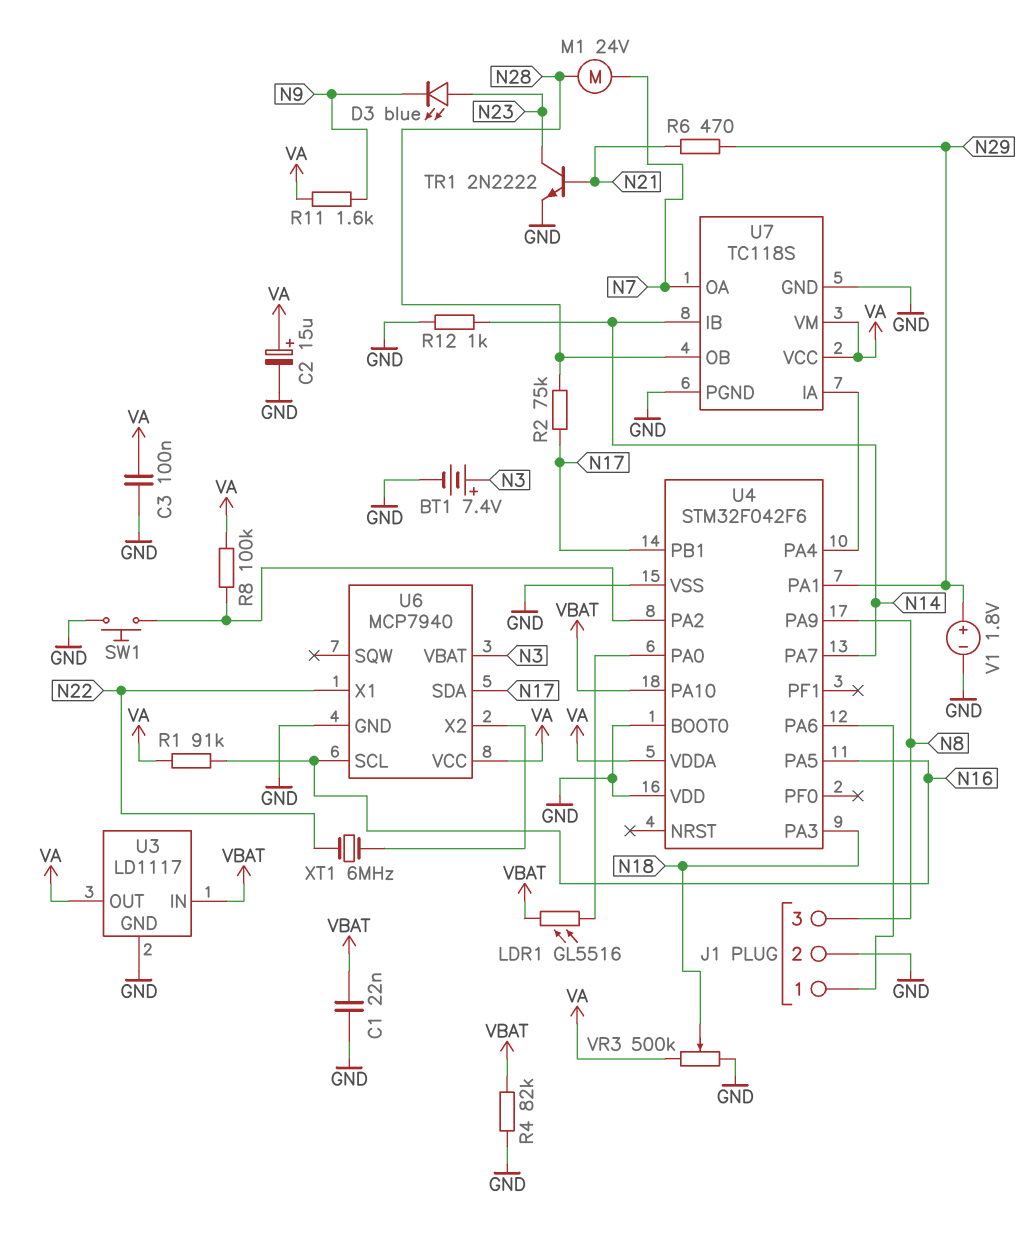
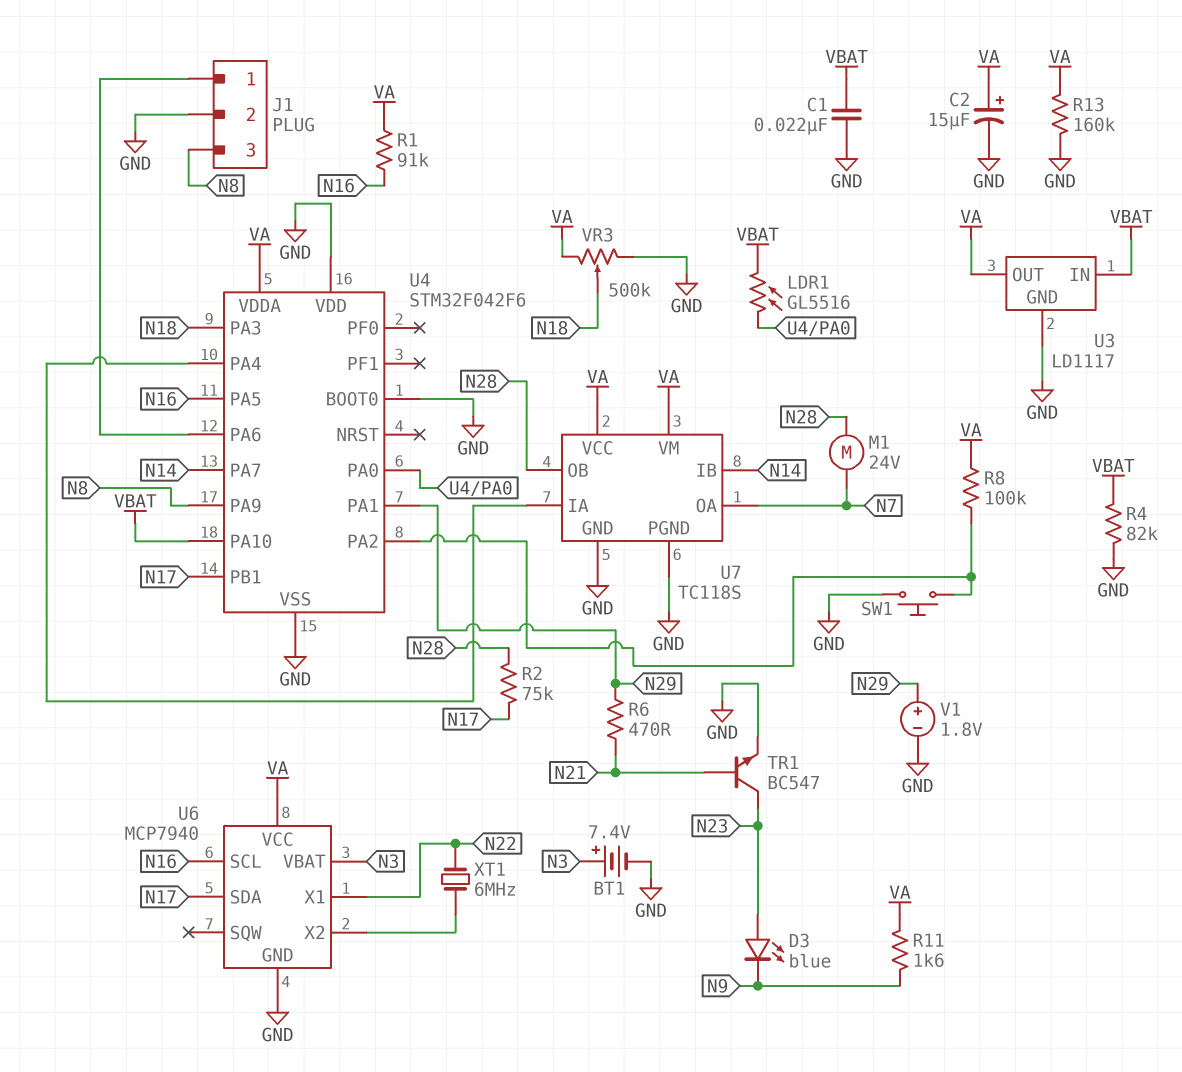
C3: 100nF (GND, VA) -> none
R12: 1k (GND, N14) -> none
R13: none -> 160k (GND, VA)
TR1: NPN 2N2222 (B N21, C N23, E GND) -> NPN BC547 (B N21, C N23, E GND)

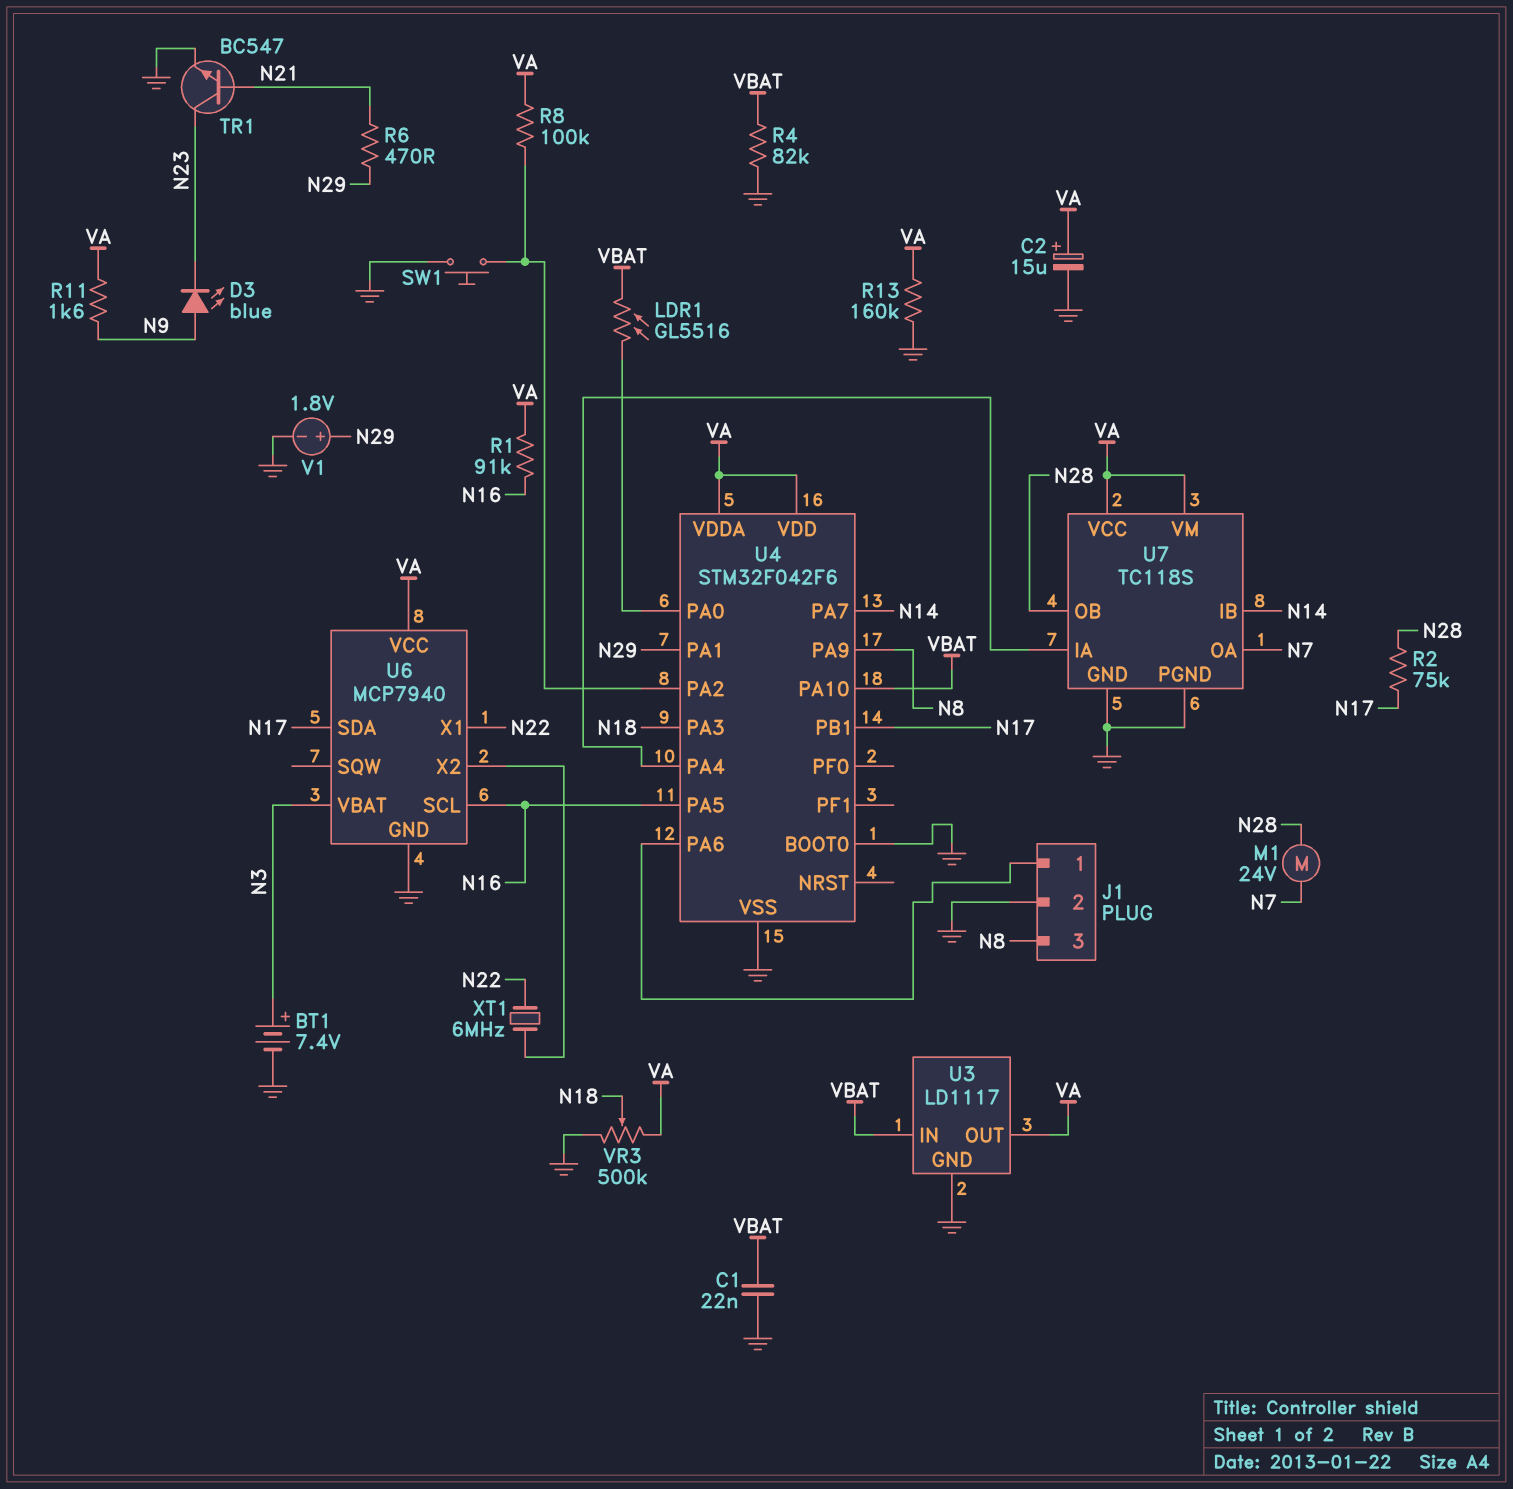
D3: LED blue (A N23, K N9) -> LED blue (A N9, K N23)
U4 pin VDD: GND -> VA

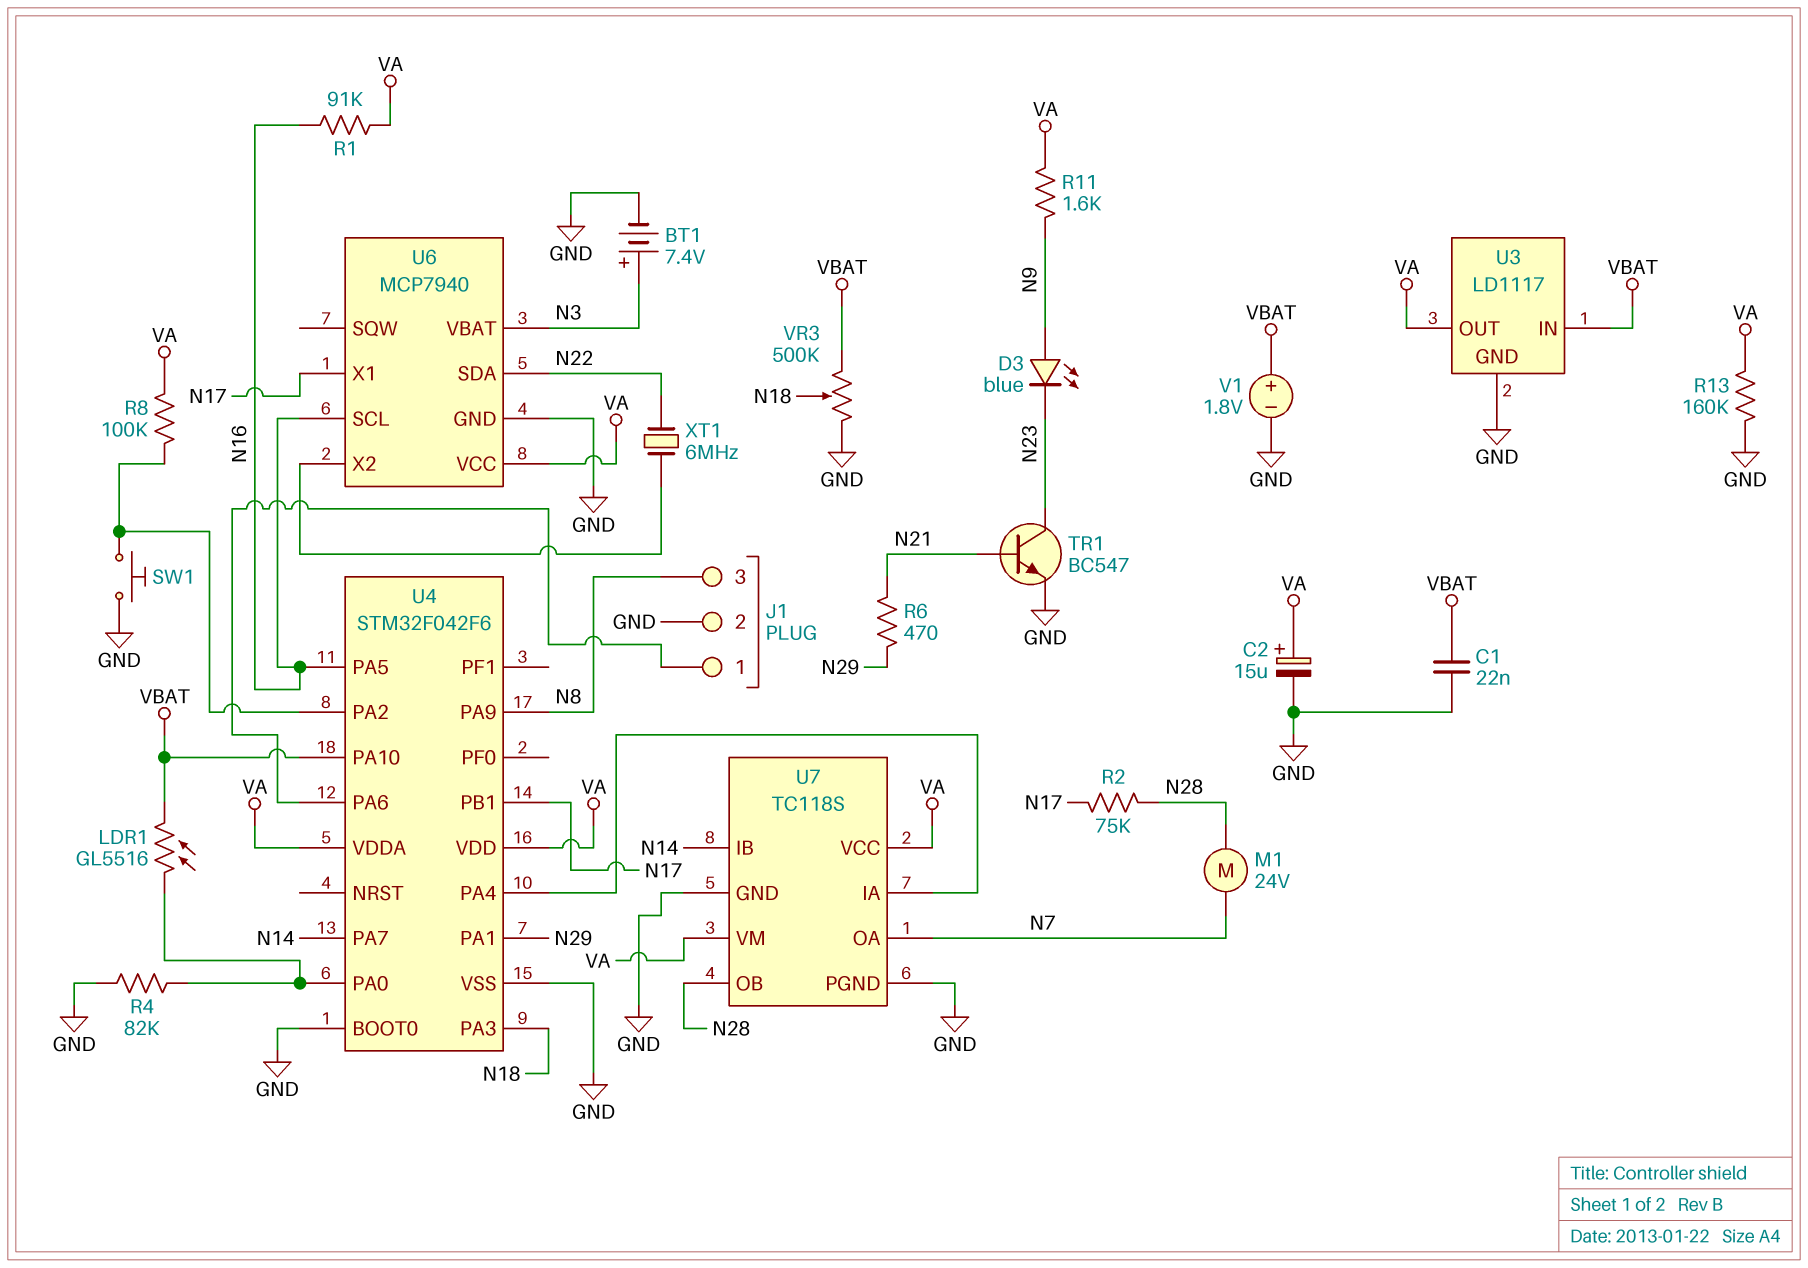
R4: 82k (GND, VBAT) -> 82k (GND, U4/PA0)
U6 pin SDA: N17 -> N22
U6 pin X1: N22 -> N17
V1: 1.8V (plus N29, minus GND) -> 1.8V (plus VBAT, minus GND)
VR3: 500k (GND, VA, wiper N18) -> 500k (GND, VBAT, wiper N18)

